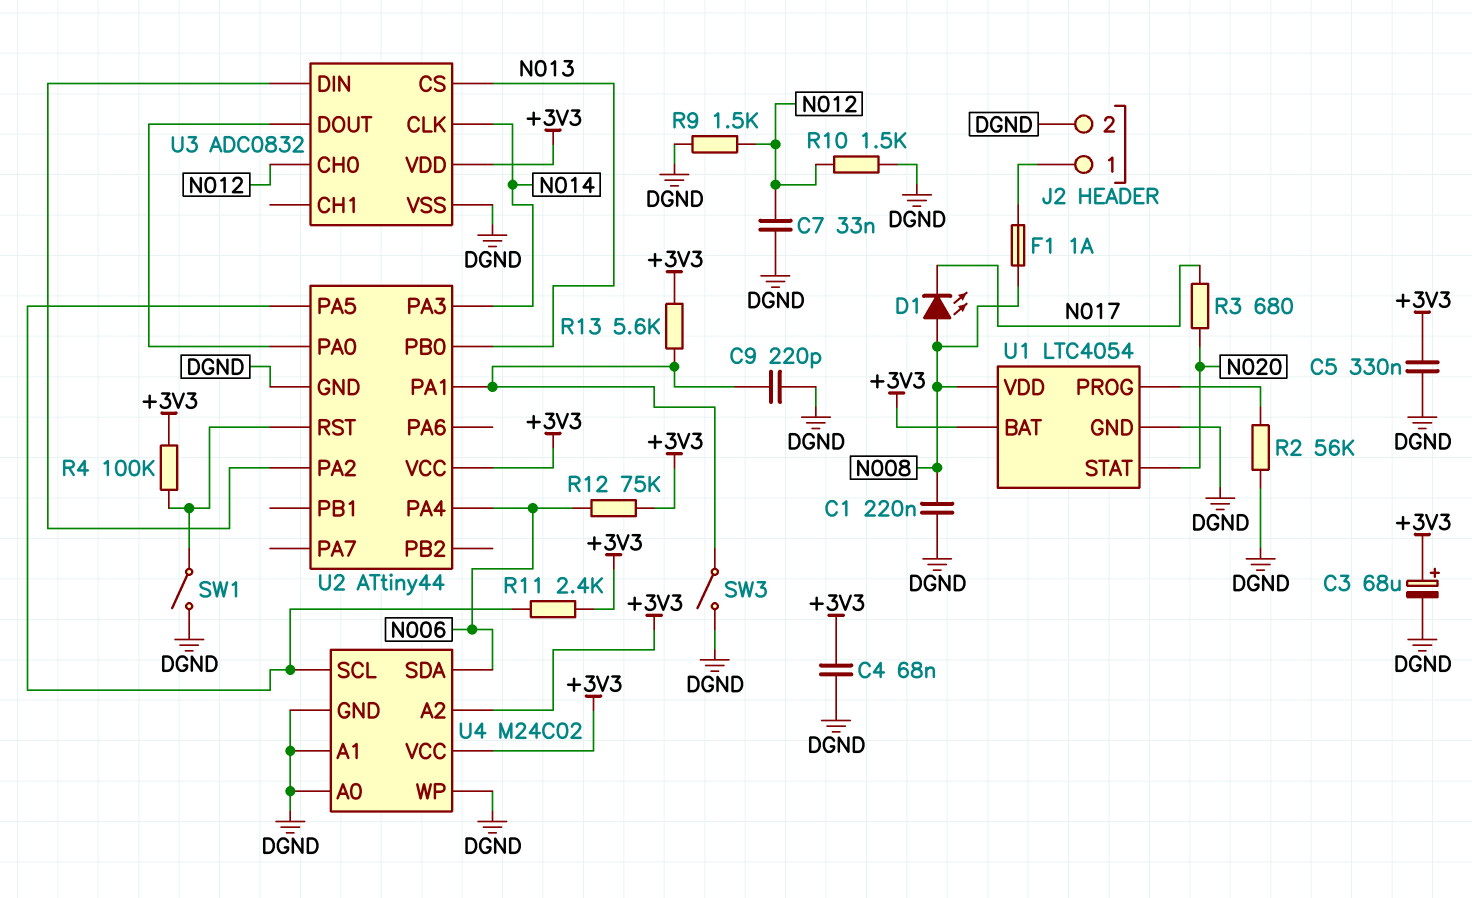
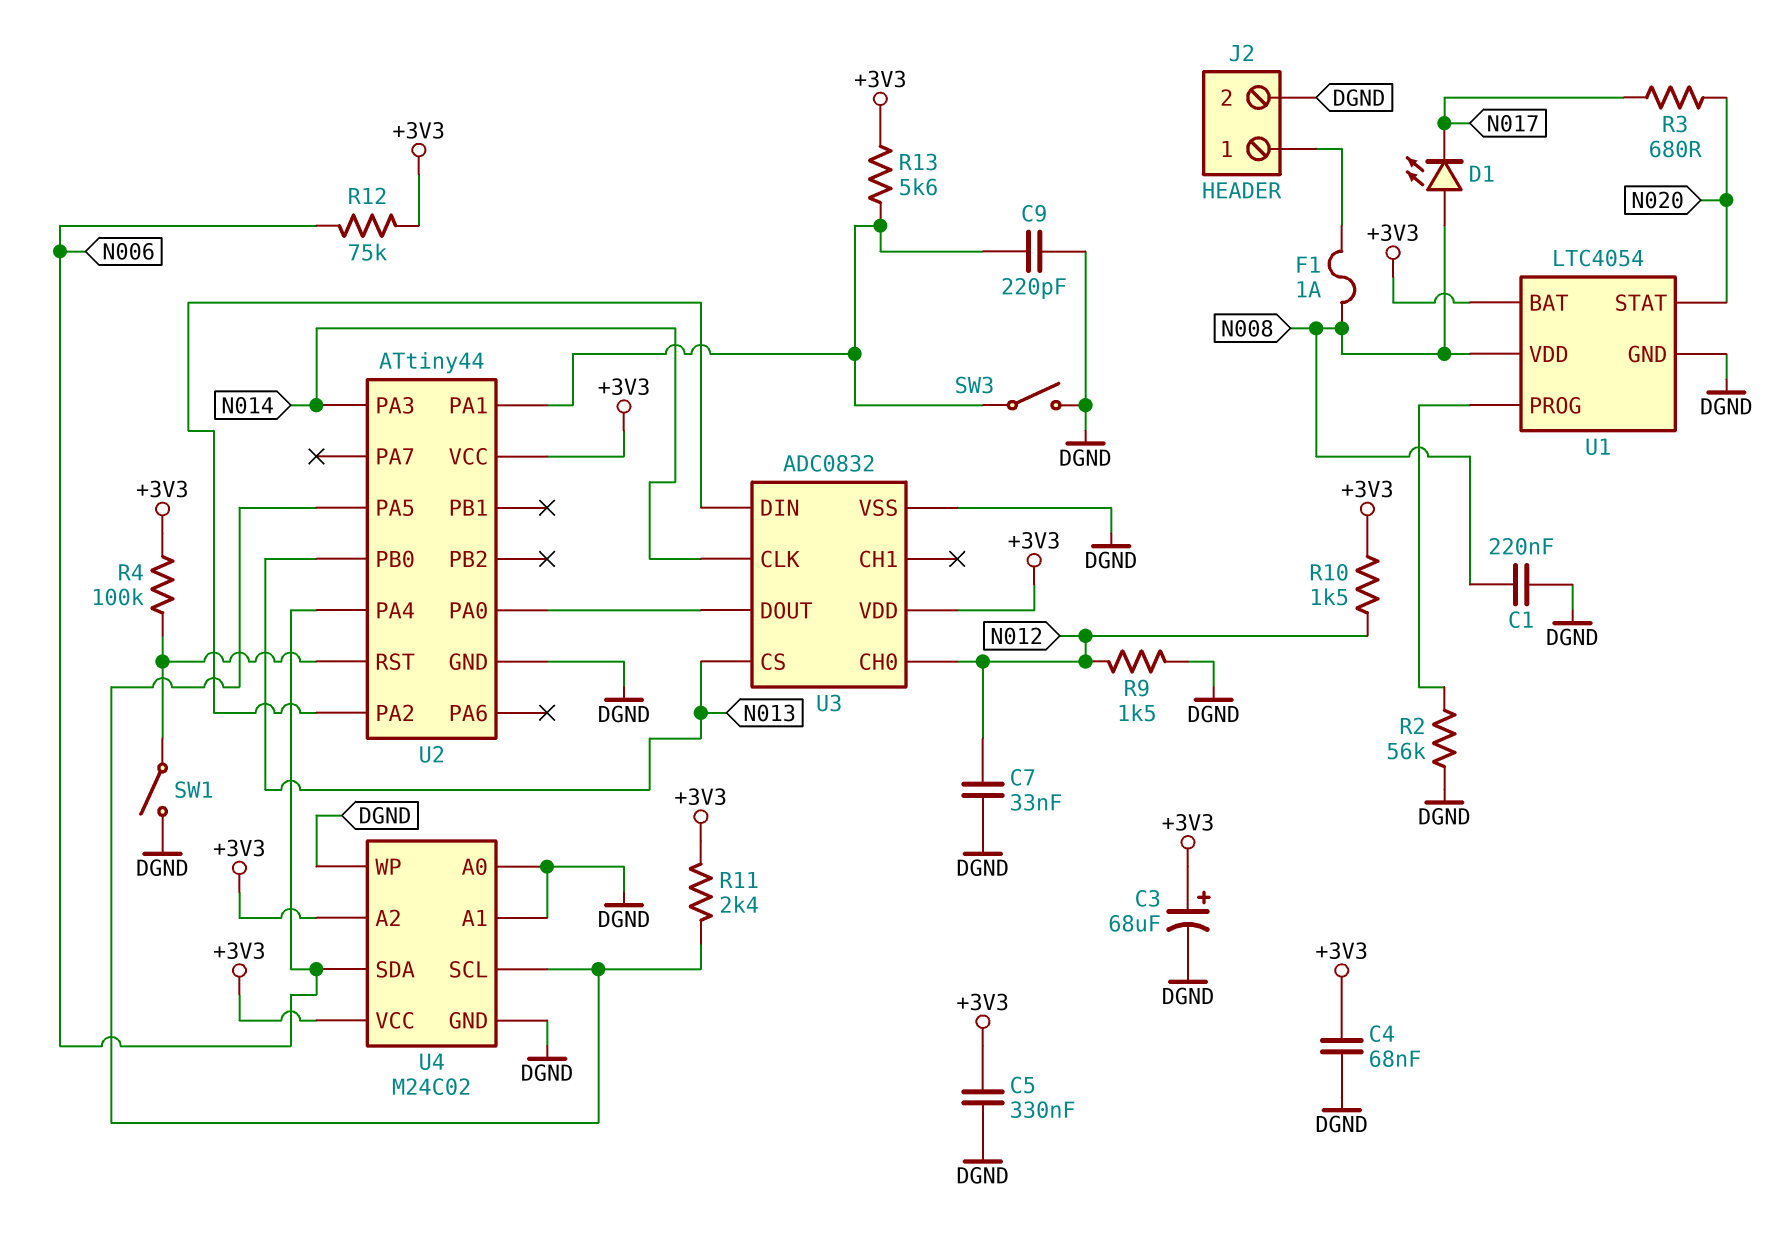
R10: 1.5k (DGND, N012) -> 1.5k (+3V3, N012)

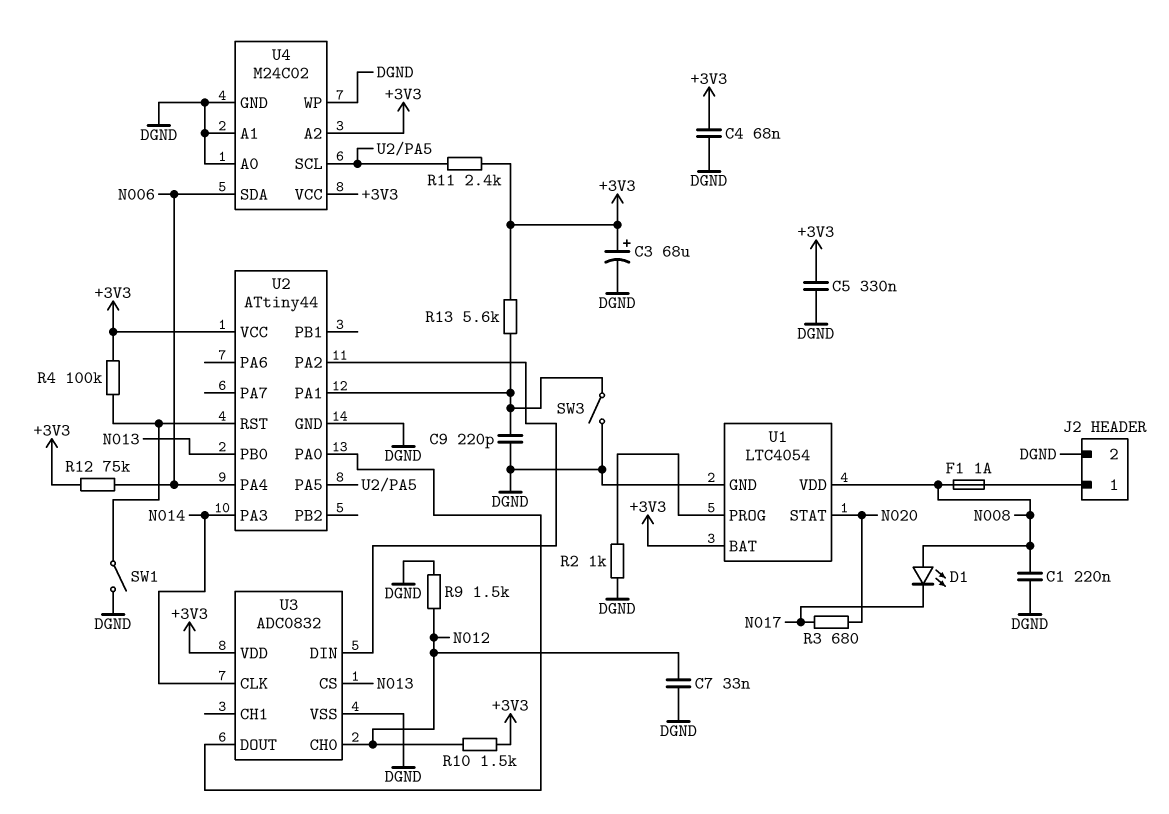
R2: 56k (DGND, U1/PROG) -> 1k (DGND, U1/PROG)

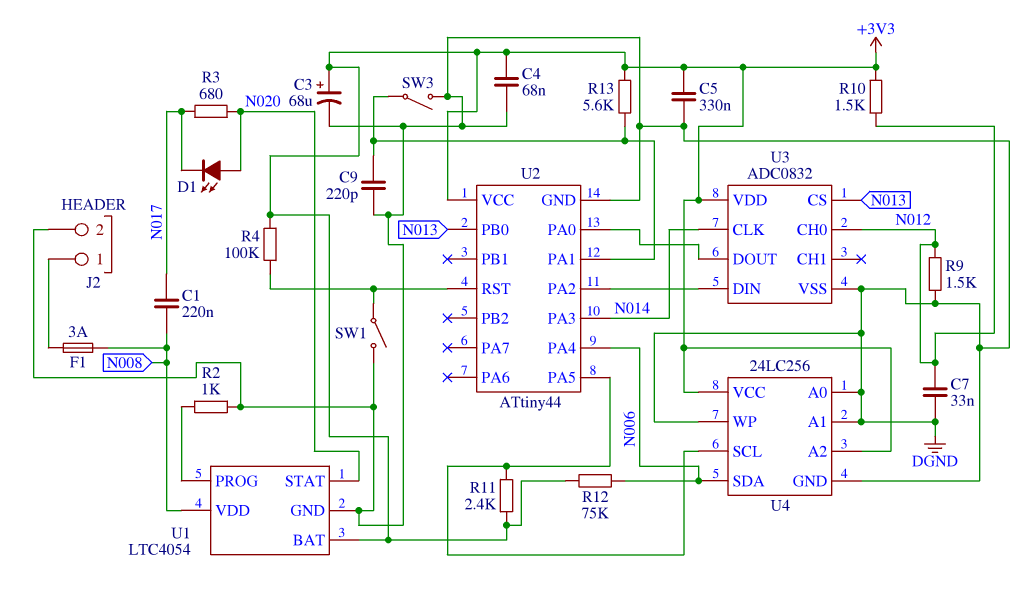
C1: 220nF (DGND, N008) -> 220nF (N008, N017)
D1: LED (A N008, K N017) -> LED (A N020, K N017)
F1: 1A (J2/1, N008) -> 3A (J2/1, N008)
U4: M24C02 -> 24LC256

